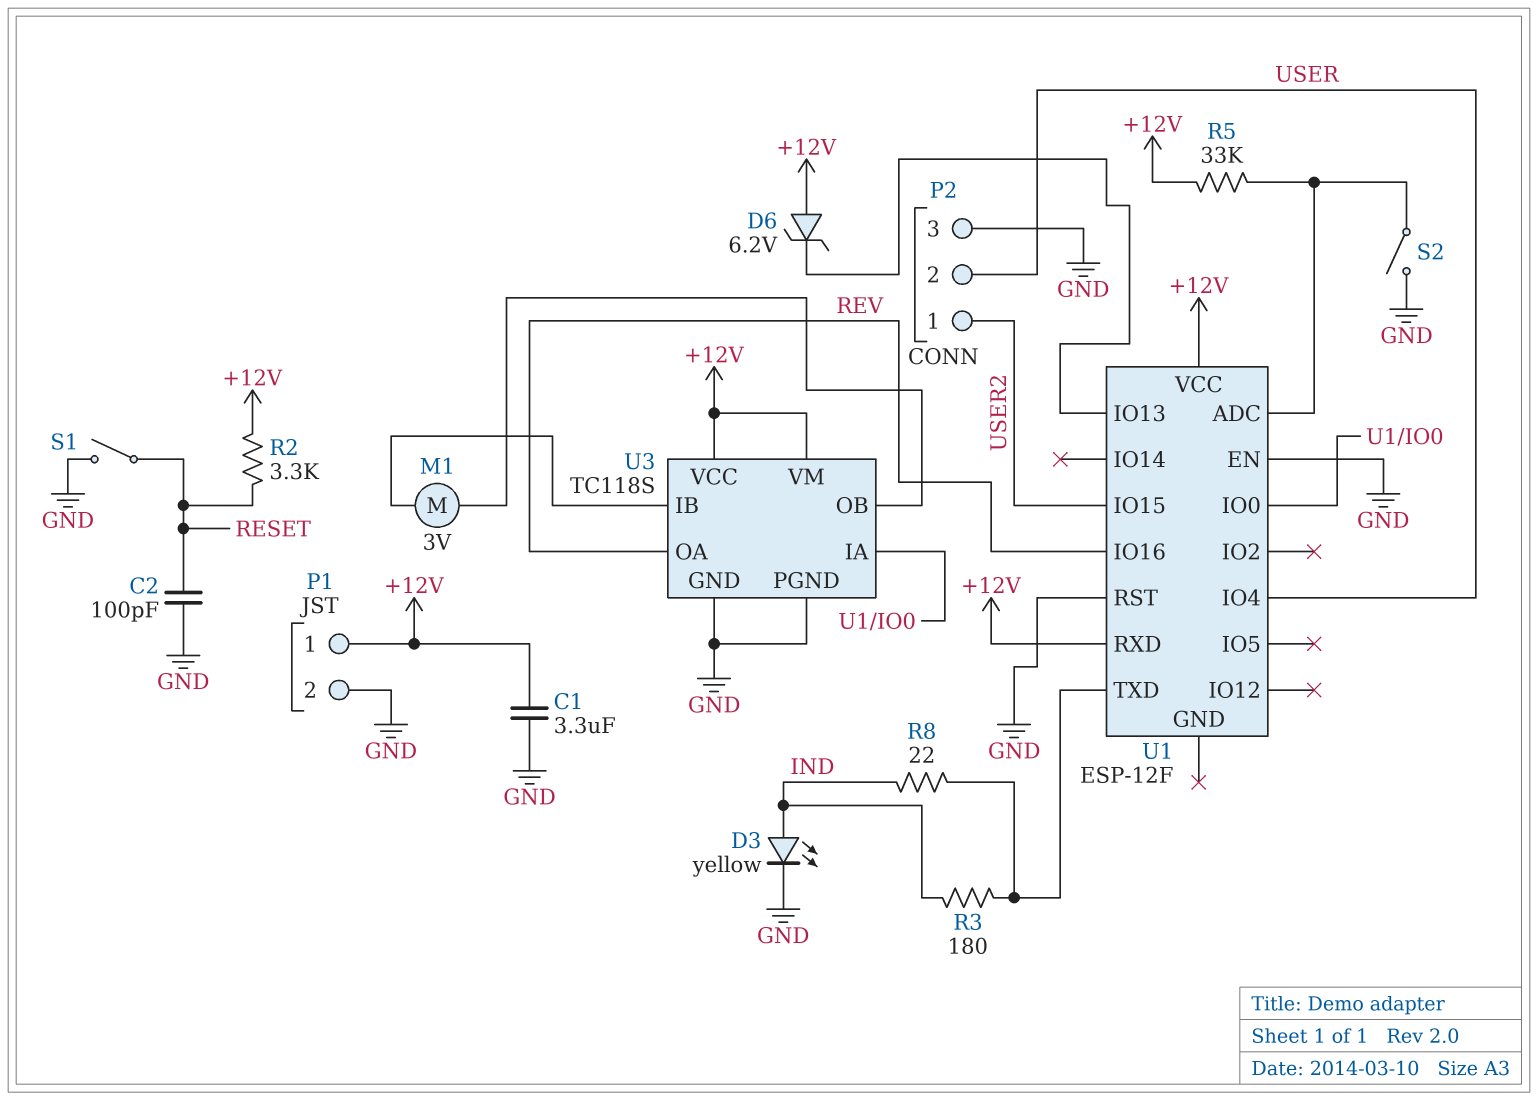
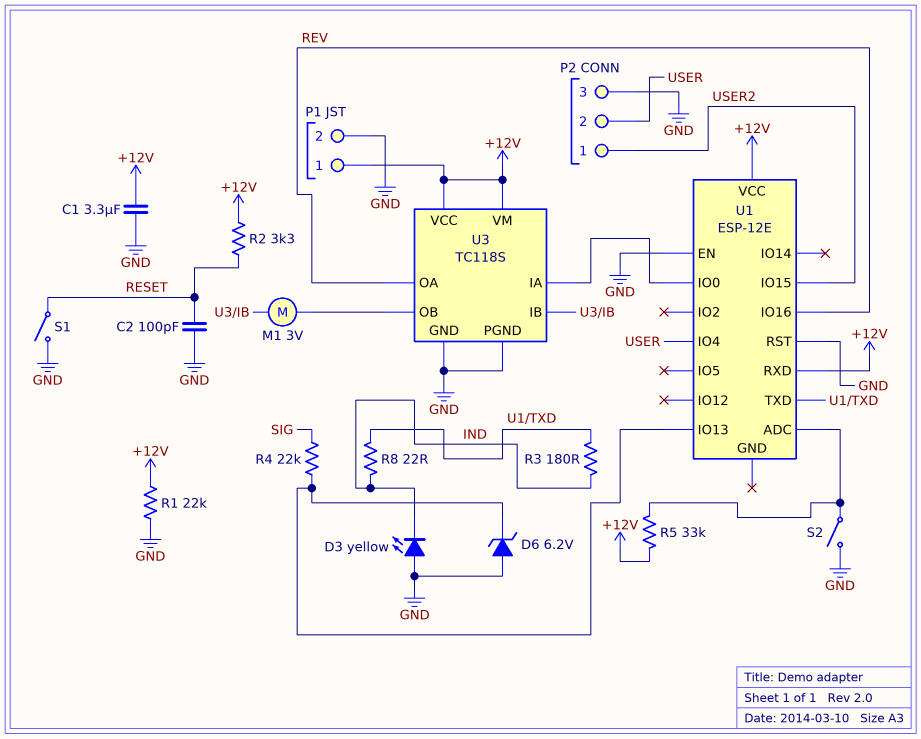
D3: LED yellow (A IND, K GND) -> LED yellow (A GND, K IND)
D6: zener 6.2V (A +12V, K U1/IO13) -> zener 6.2V (A GND, K U1/IO13)
R1: none -> 22k (+12V, GND)
R4: none -> 22k (SIG, U1/IO13)
U1: ESP-12F -> ESP-12E

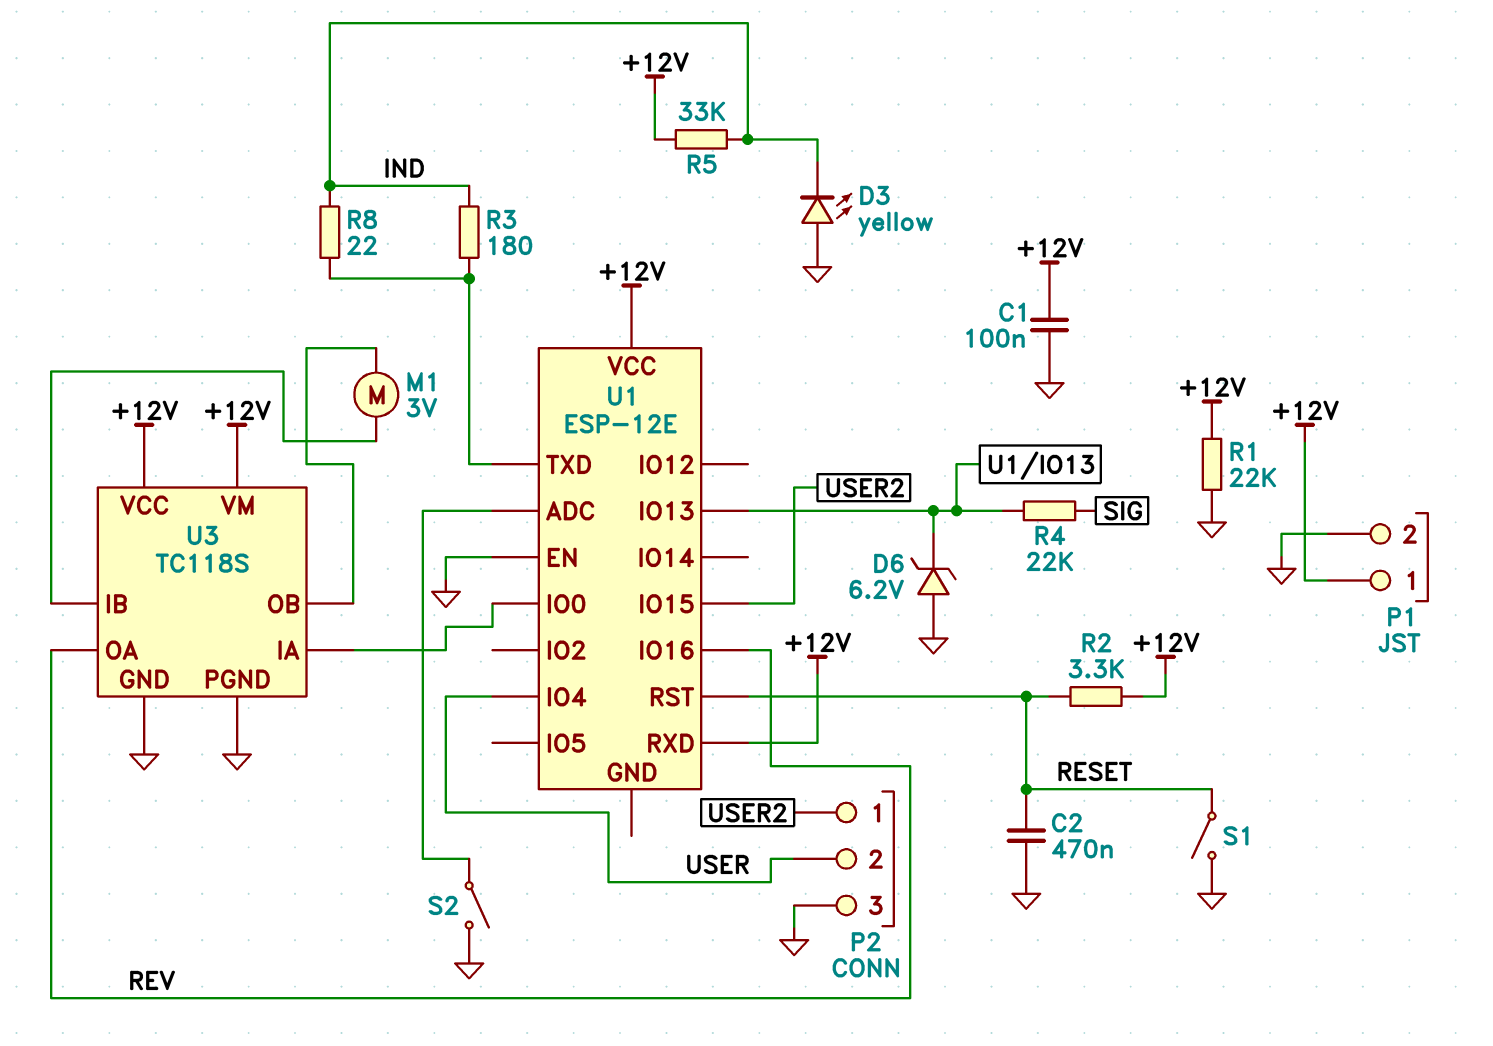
C1: 3.3uF (+12V, GND) -> 100nF (+12V, GND)
C2: 100pF (GND, RESET) -> 470nF (GND, RESET)
R5: 33k (+12V, U1/ADC) -> 33k (+12V, IND)
U1 pin RST: GND -> RESET

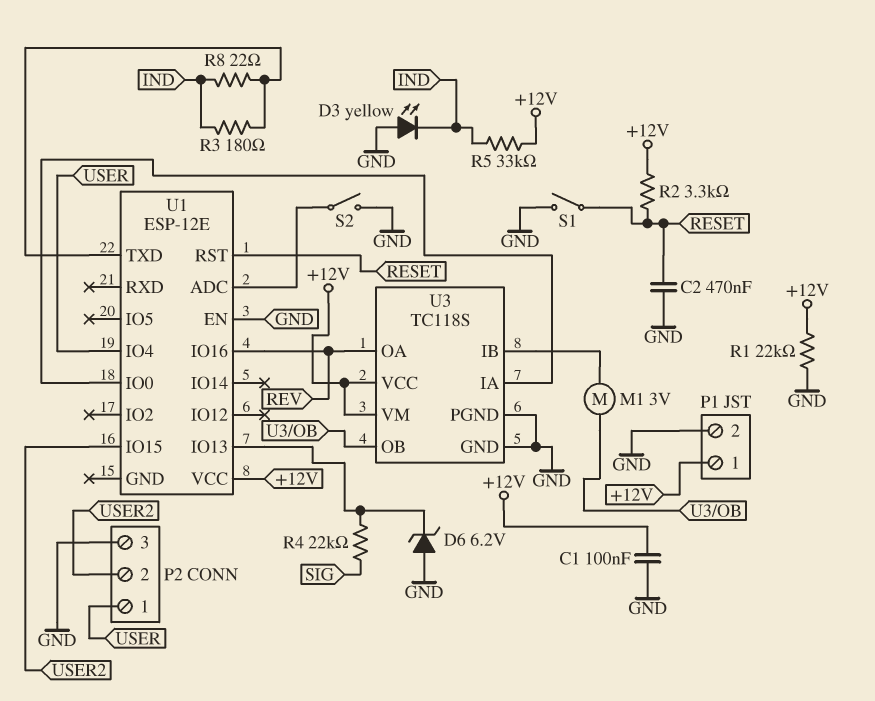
P2 pin 1: USER2 -> USER
P2 pin 2: USER -> USER2
U1 pin RXD: +12V -> none

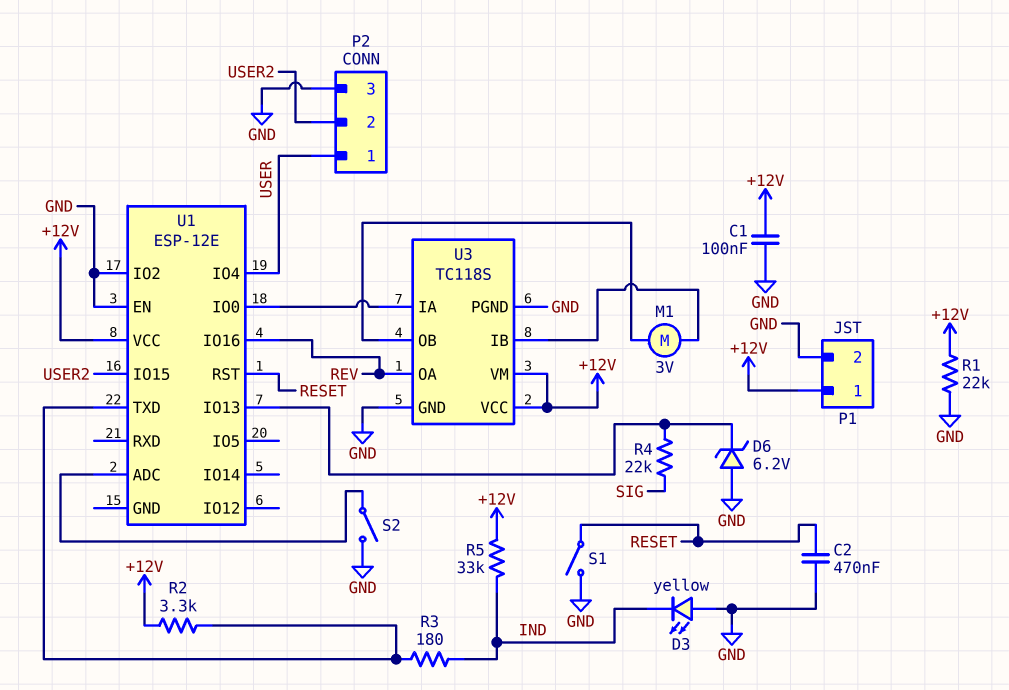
R2: 3.3k (+12V, RESET) -> 3.3k (+12V, U1/TXD)
R8: 22 (IND, U1/TXD) -> none
U1 pin IO2: none -> GND

